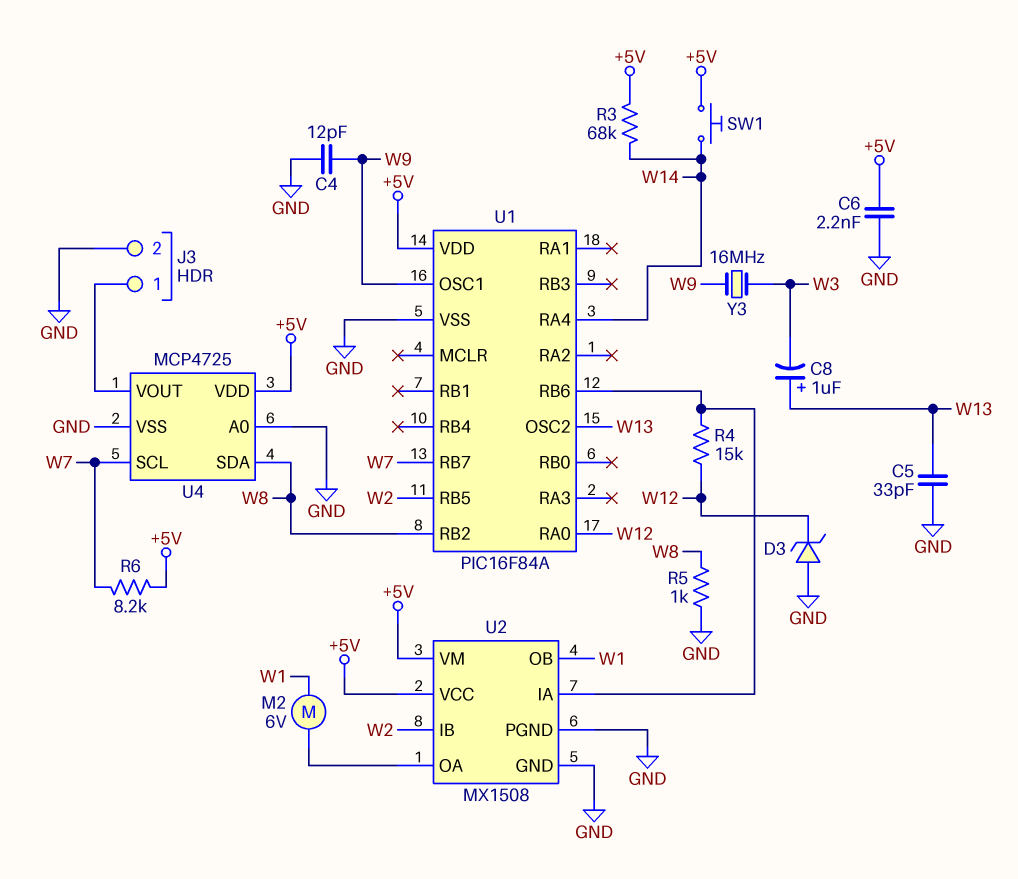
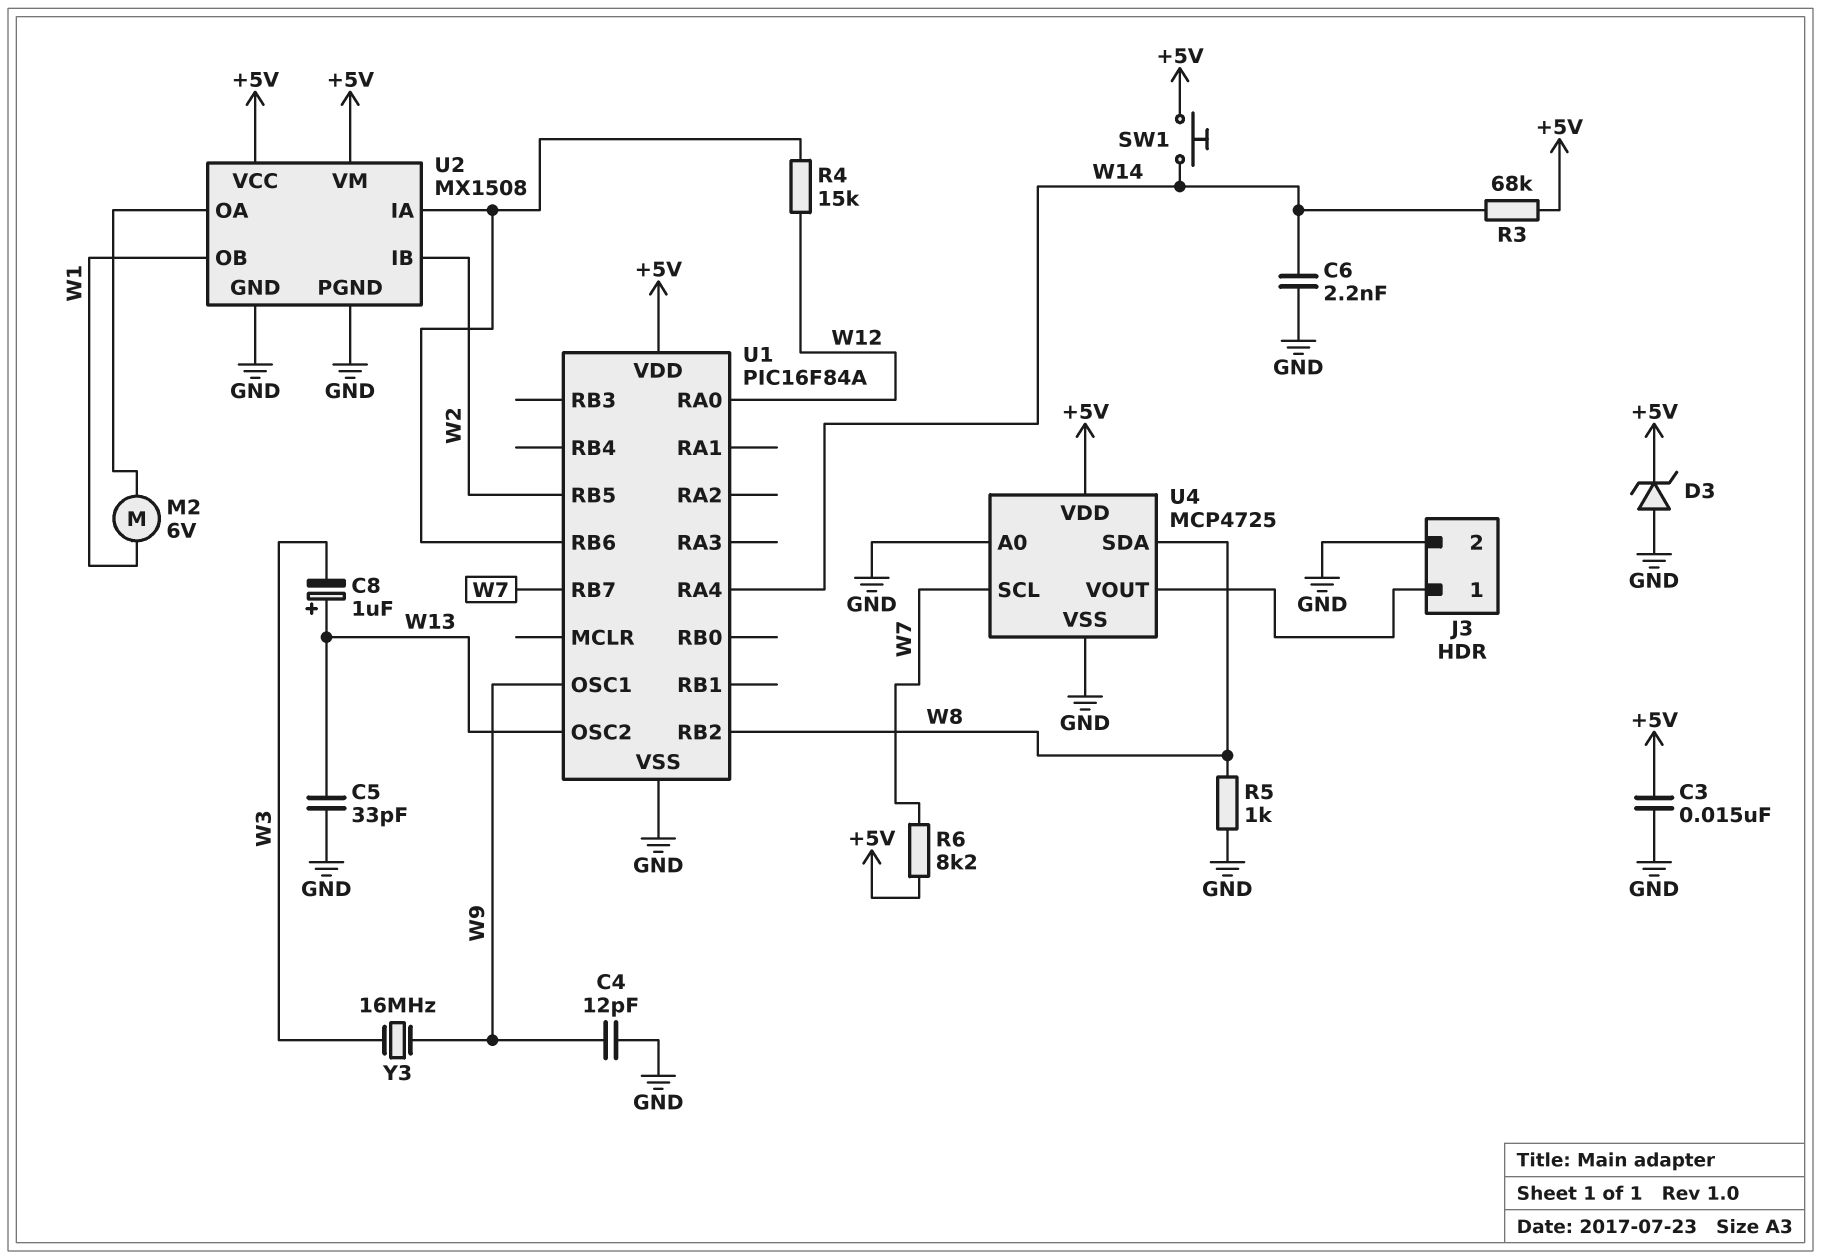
C3: none -> 15nF (+5V, GND)
C6: 2.2nF (+5V, GND) -> 2.2nF (GND, W14)
D3: zener (A GND, K W12) -> zener (A GND, K +5V)

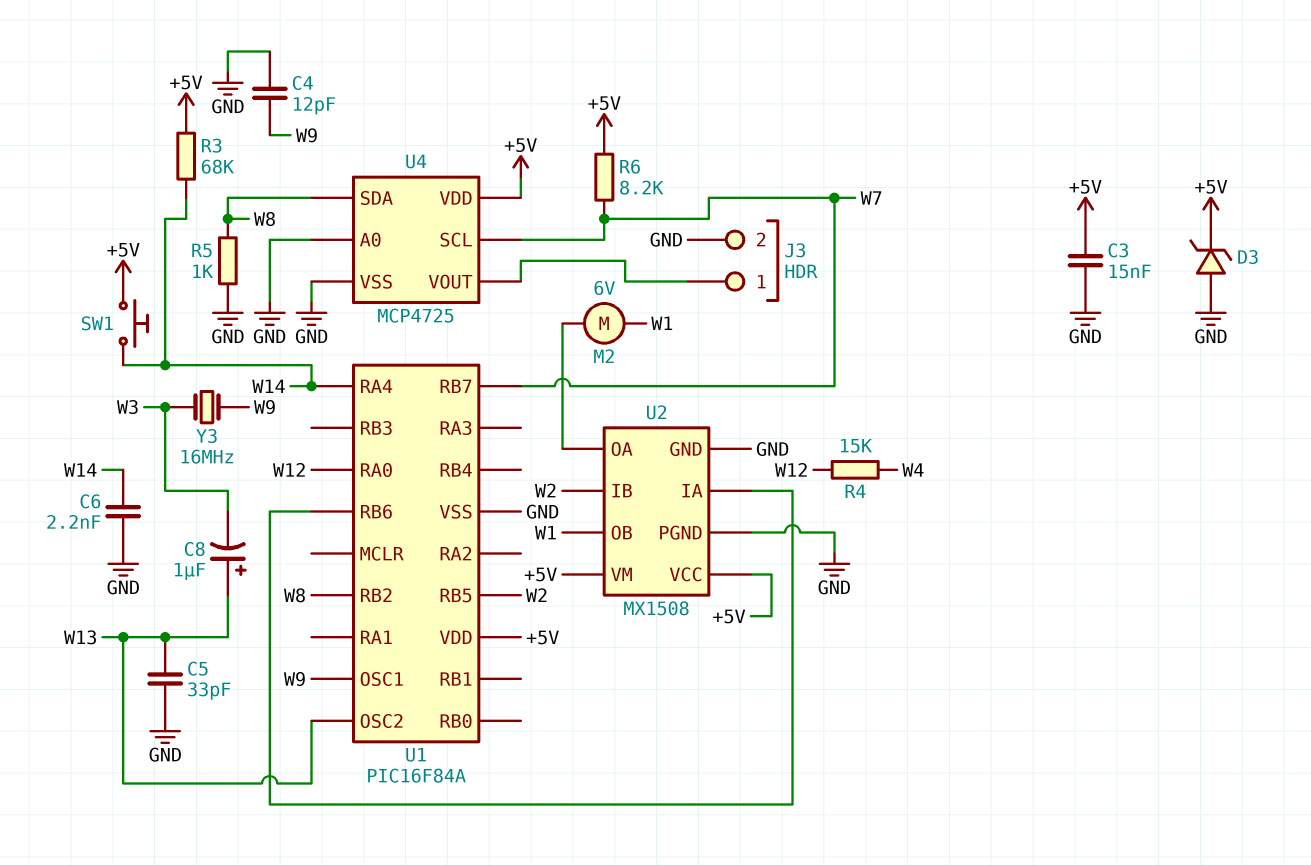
R4: 15k (U1/RB6, W12) -> 15k (W4, W12)

